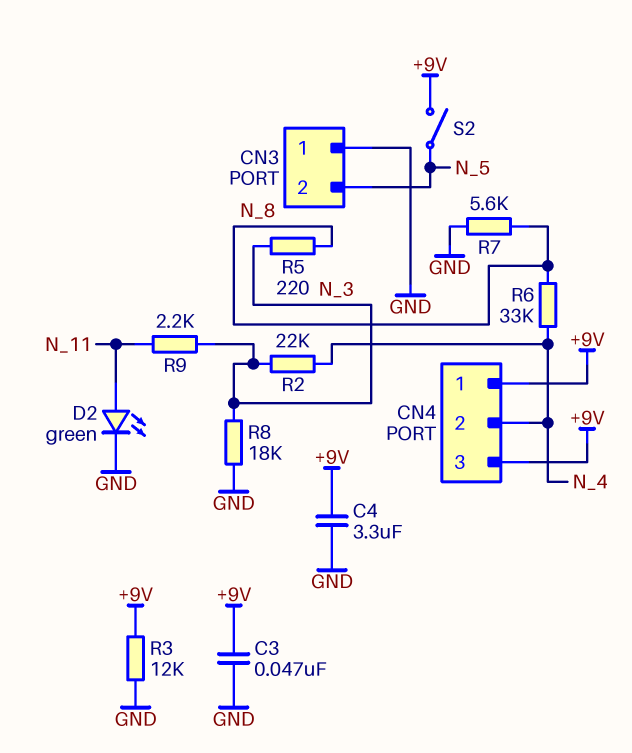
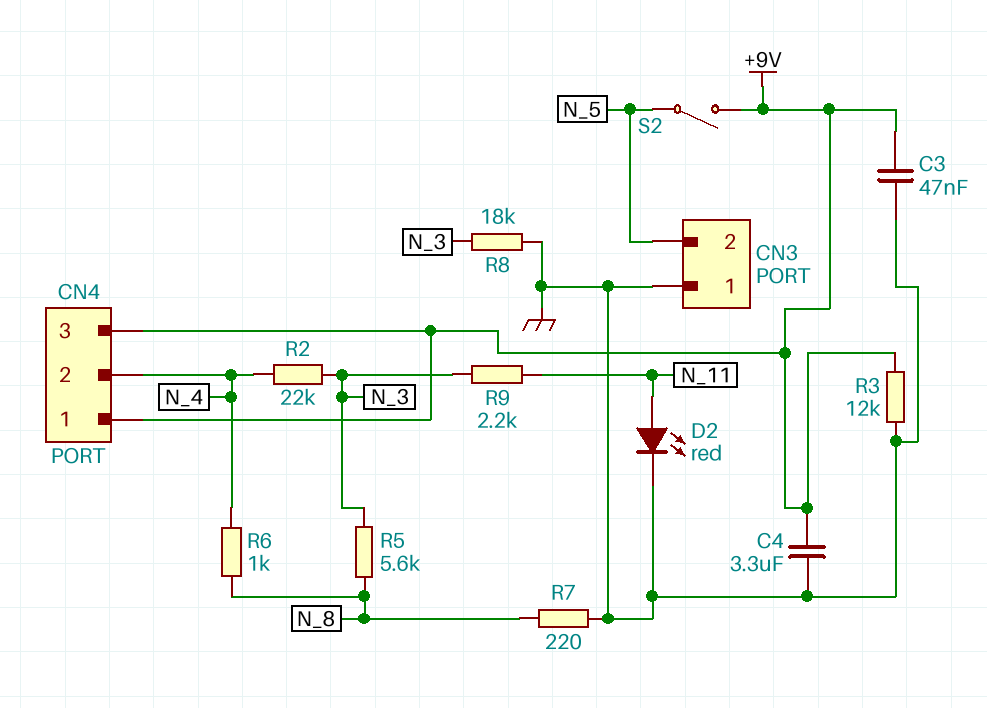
D2: LED green (A N_11, K GND) -> LED red (A N_11, K GND)
R5: 220 (N_3, N_8) -> 5.6k (N_3, N_8)
R6: 33k (N_4, N_8) -> 1k (N_4, N_8)
R7: 5.6k (GND, N_8) -> 220 (GND, N_8)

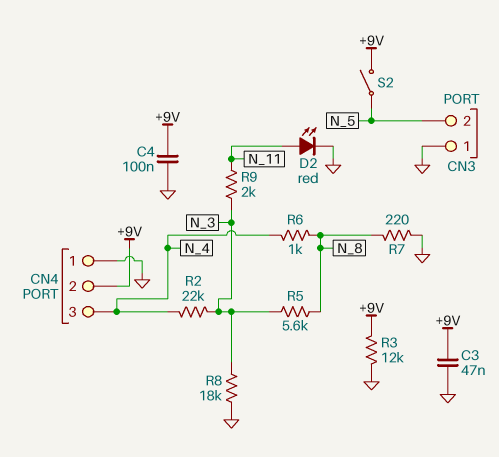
C4: 3.3uF (+9V, GND) -> 100nF (+9V, GND)
CN4 pin 1: +9V -> GND
CN4 pin 2: N_4 -> +9V
CN4 pin 3: +9V -> N_4
R9: 2.2k (N_3, N_11) -> 2k (N_3, N_11)

